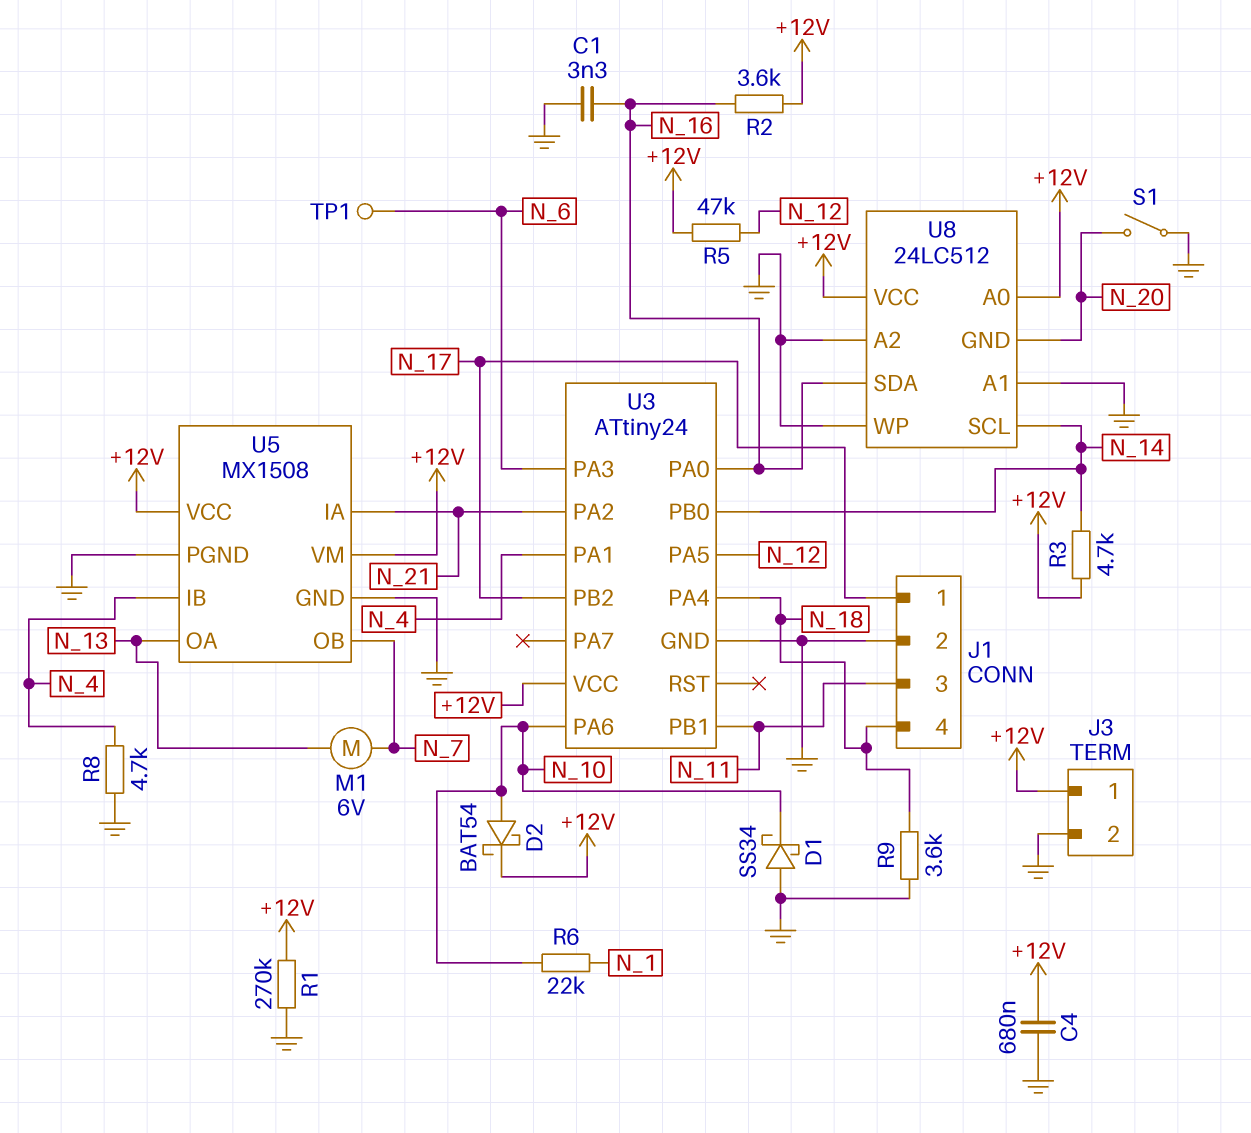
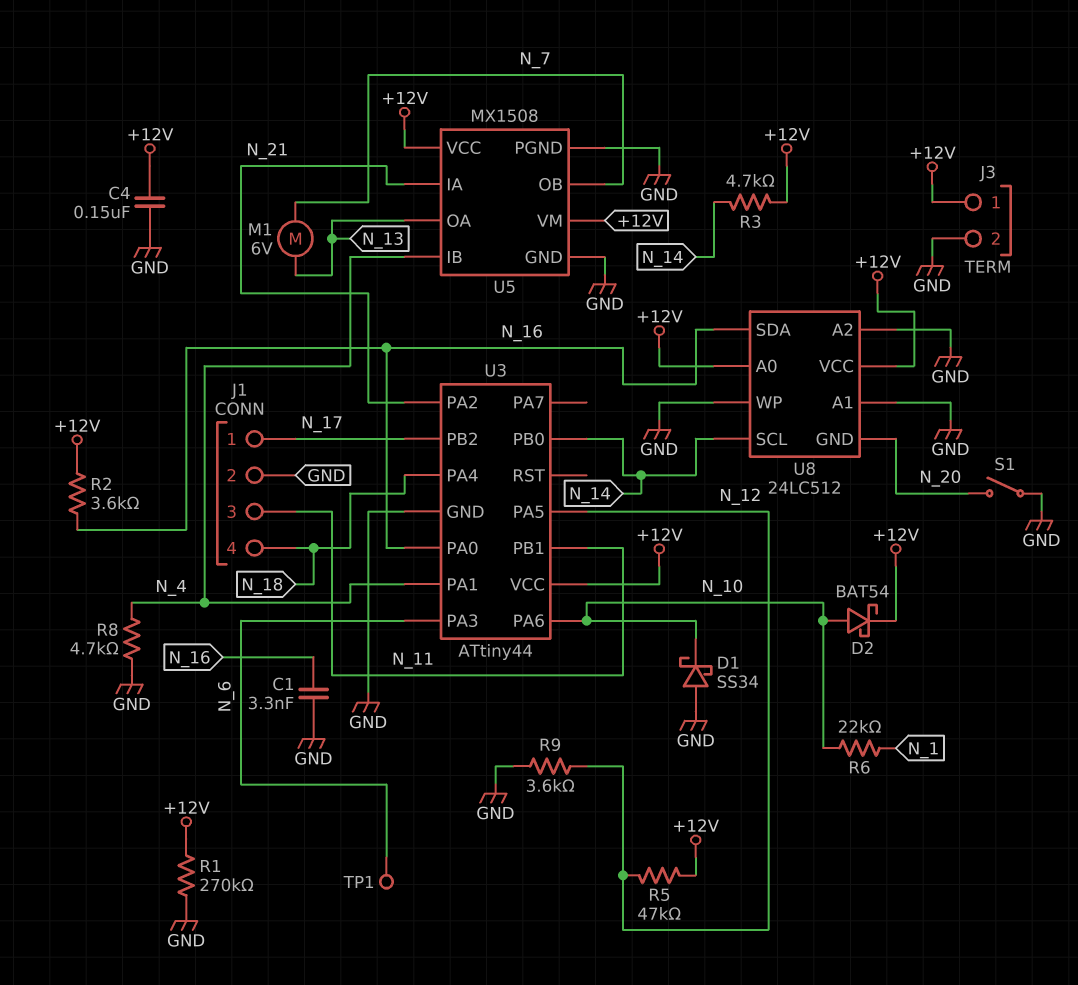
C4: 680nF (+12V, GND) -> 150nF (+12V, GND)
R9: 3.6k (GND, N_18) -> 3.6k (GND, N_12)
U3: ATtiny24 -> ATtiny44

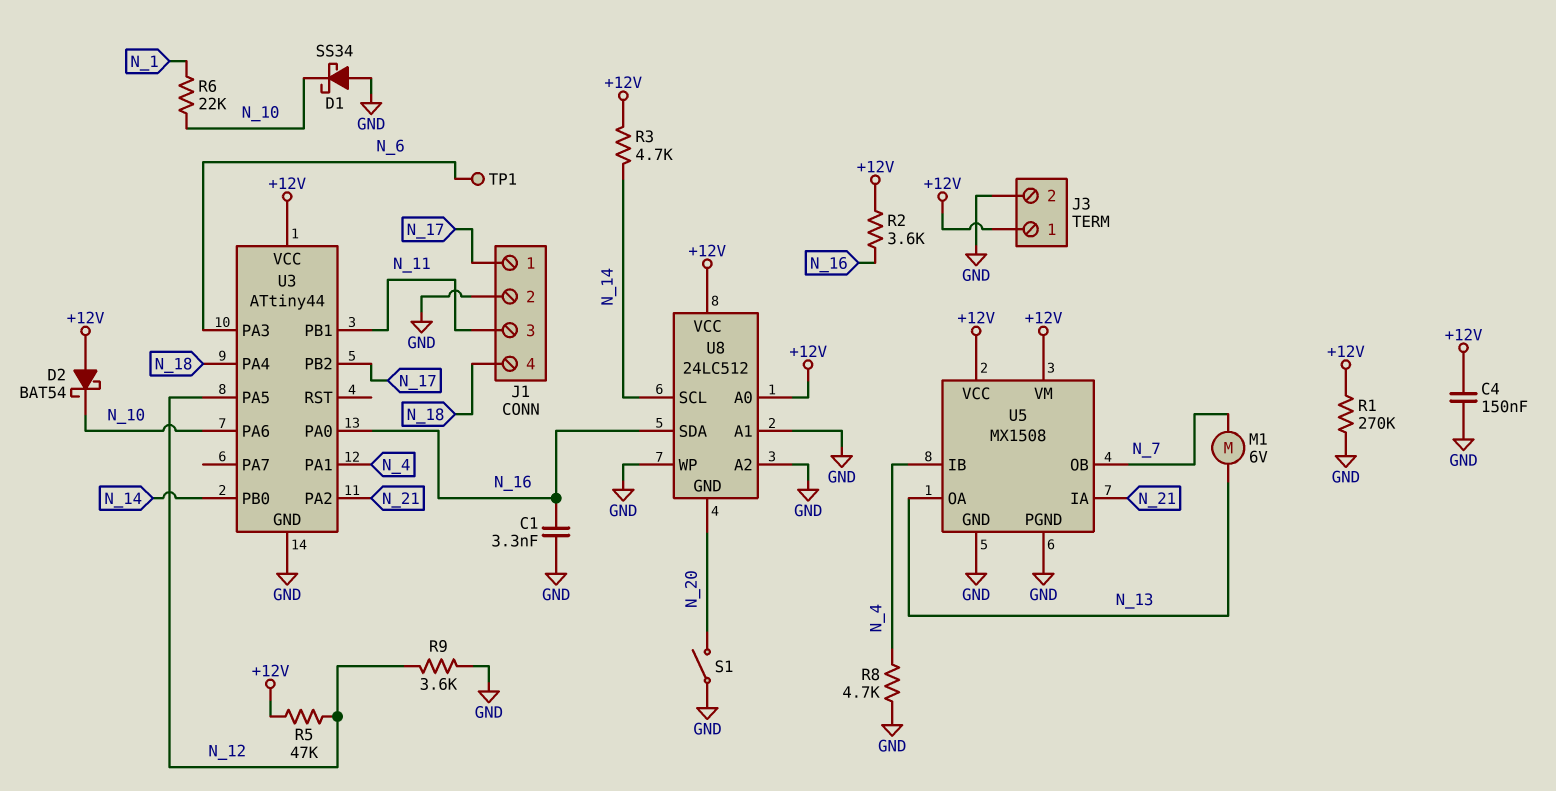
D2: schottky BAT54 (A N_10, K +12V) -> schottky BAT54 (A +12V, K N_10)

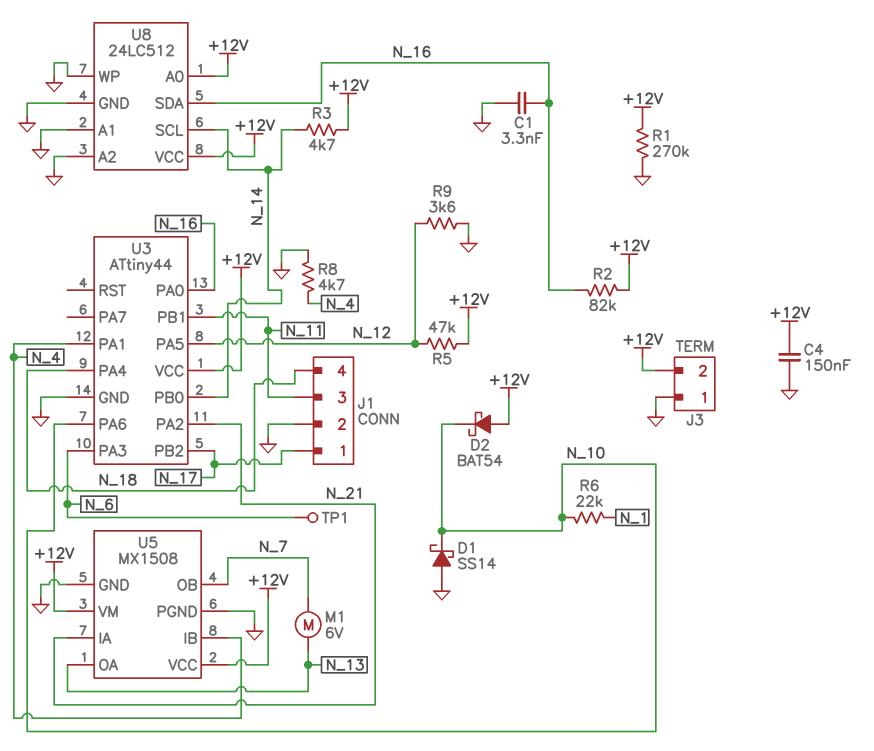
D1: schottky SS34 (A GND, K N_10) -> schottky SS14 (A GND, K N_10)
J3 pin 1: +12V -> GND
J3 pin 2: GND -> +12V
R2: 3.6k (+12V, N_16) -> 82k (+12V, N_16)
S1: switch (GND, N_20) -> none
U8 pin GND: N_20 -> GND

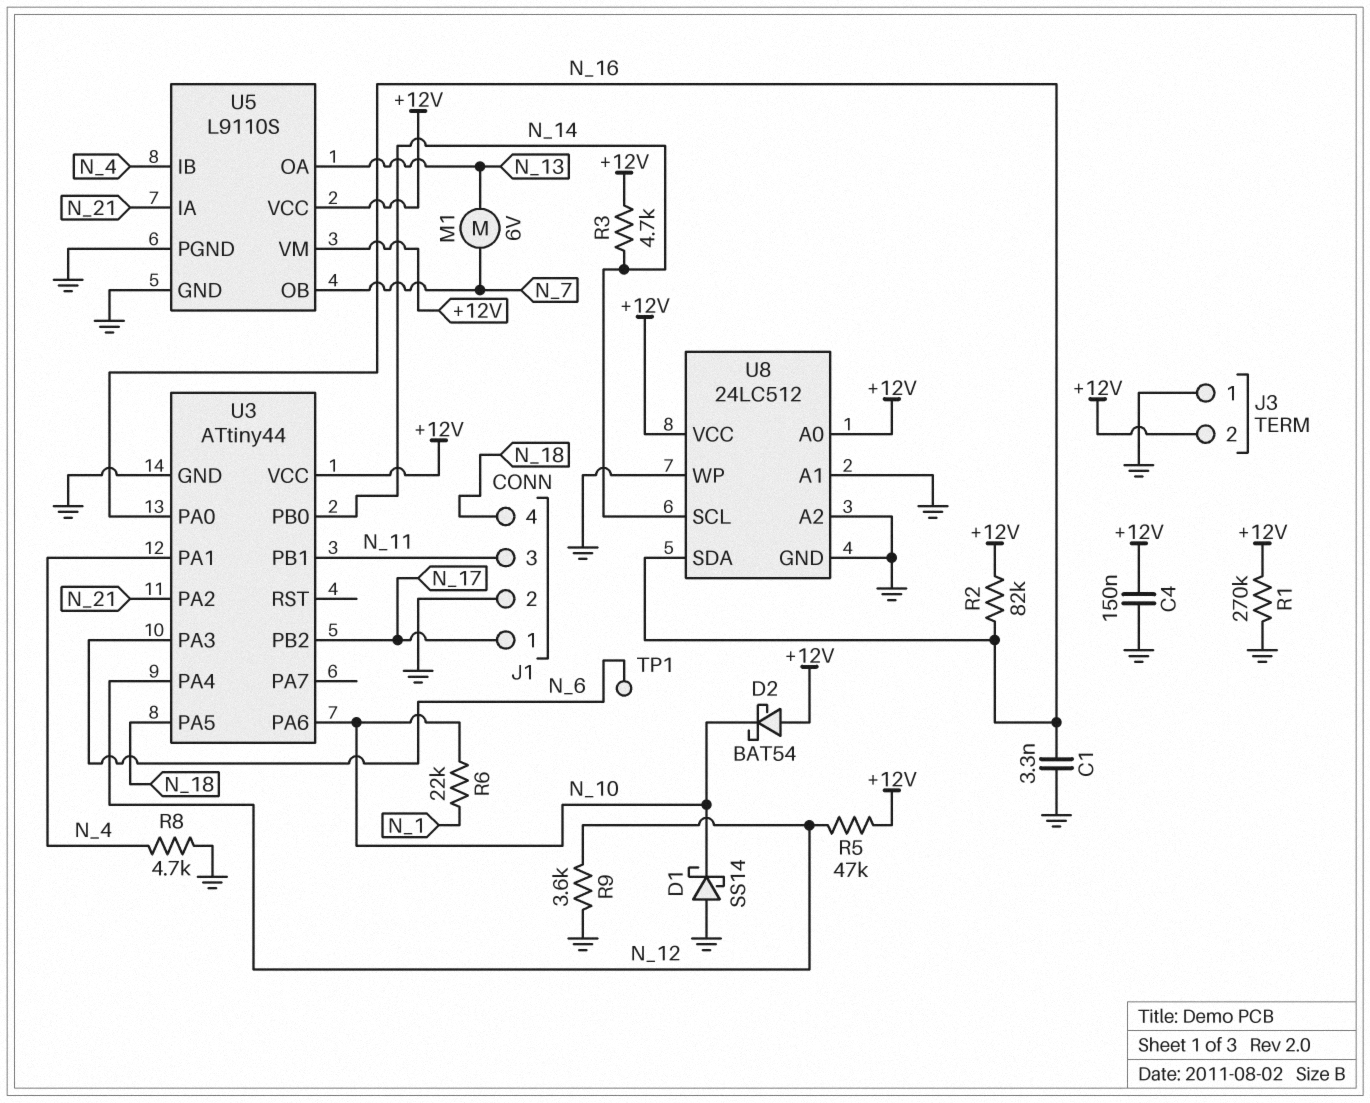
U3 pin PA4: N_18 -> N_12
U3 pin PA5: N_12 -> N_18
U5: MX1508 -> L9110S

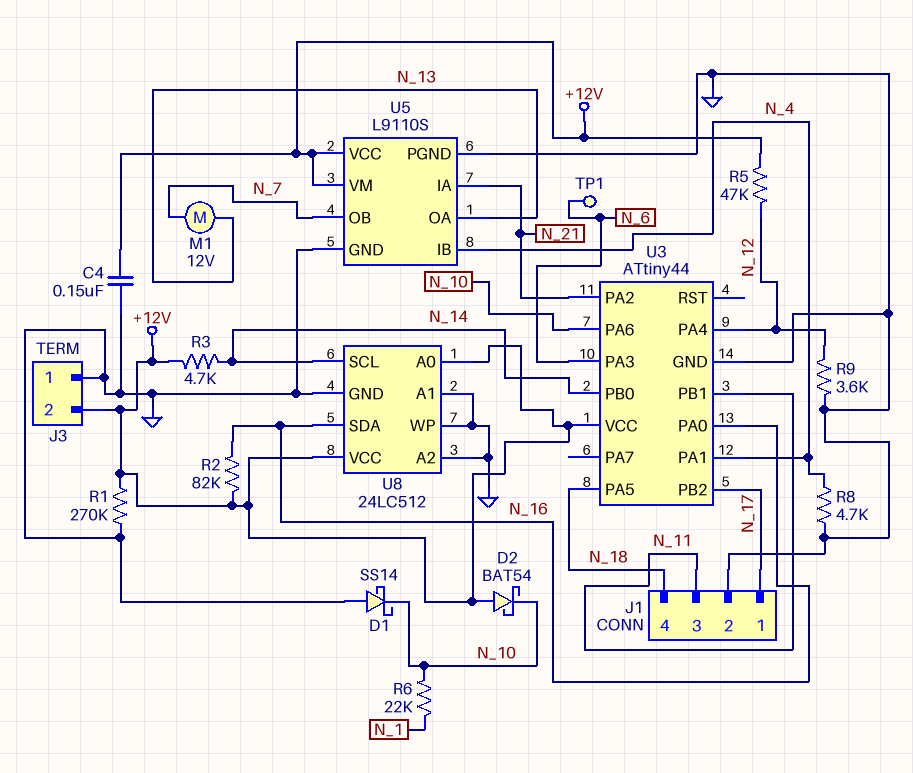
C1: 3.3nF (GND, N_16) -> none
M1: motor 6V (N_7, N_13) -> motor 12V (N_7, N_13)

